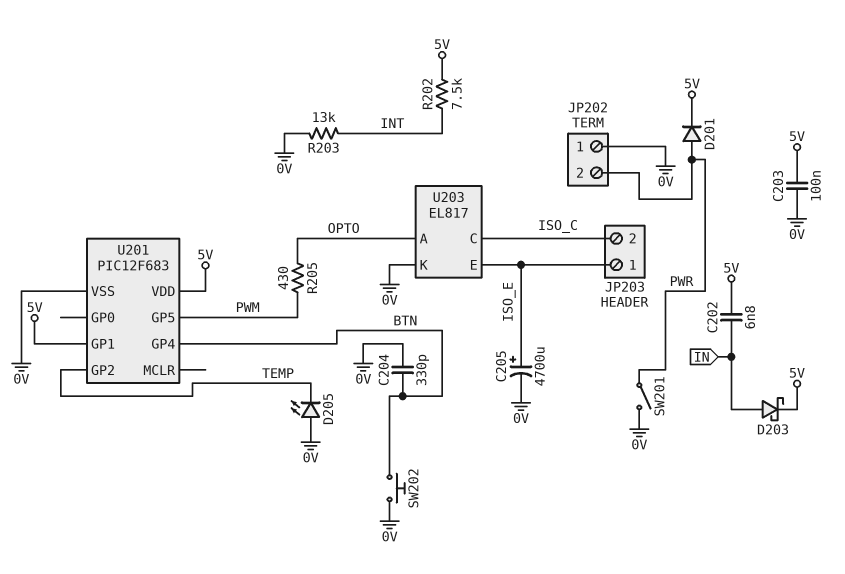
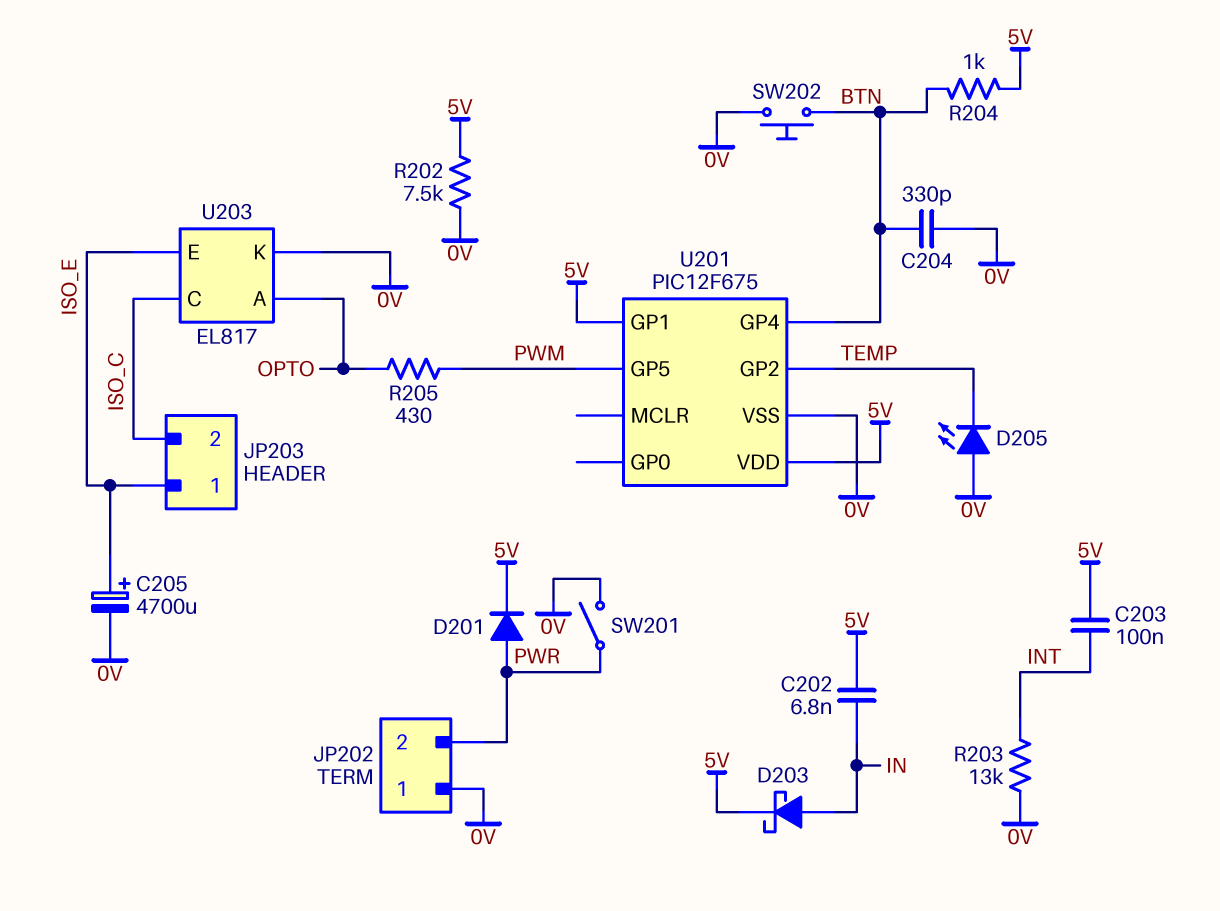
C203: 100nF (0V, 5V) -> 100nF (5V, INT)
R202: 7.5k (5V, INT) -> 7.5k (0V, 5V)
R204: none -> 1k (5V, BTN)
U201: PIC12F683 -> PIC12F675

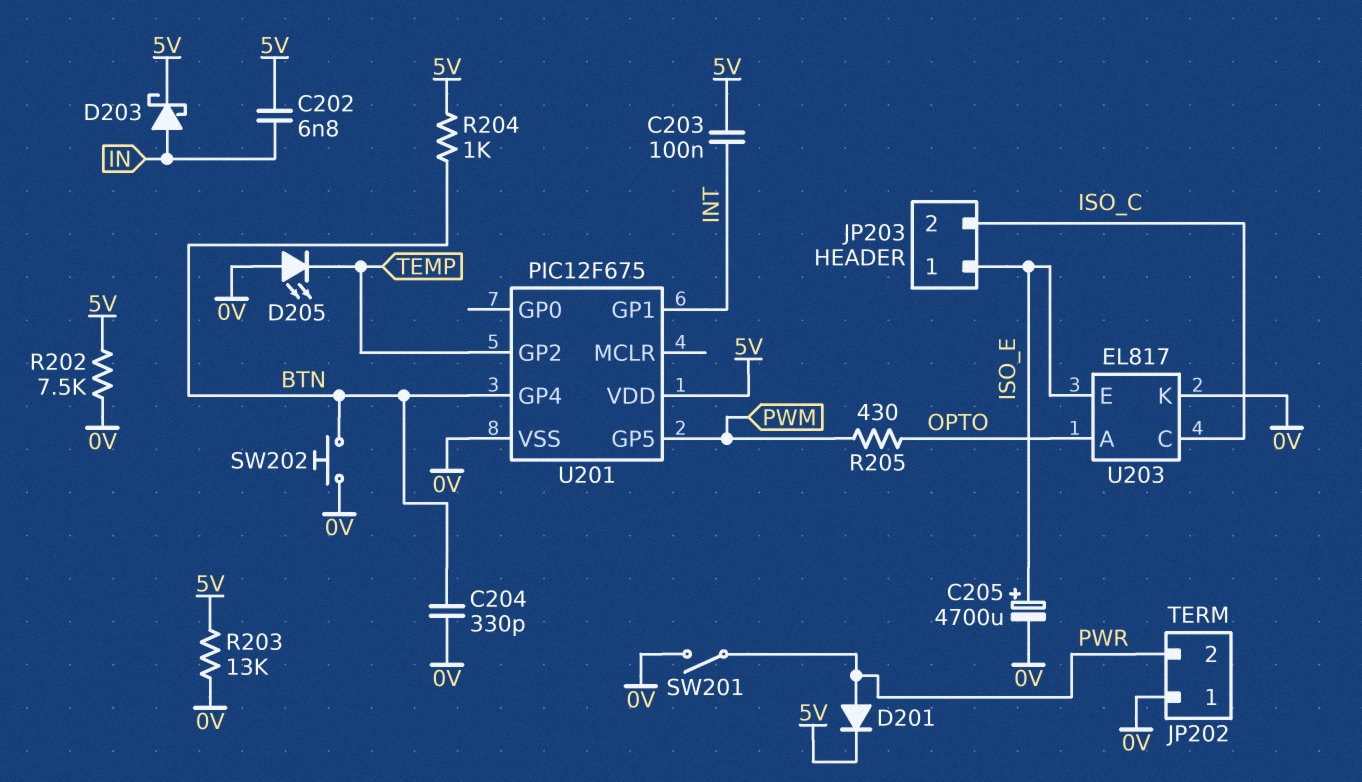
R203: 13k (0V, INT) -> 13k (0V, 5V)
U201 pin GP1: 5V -> INT

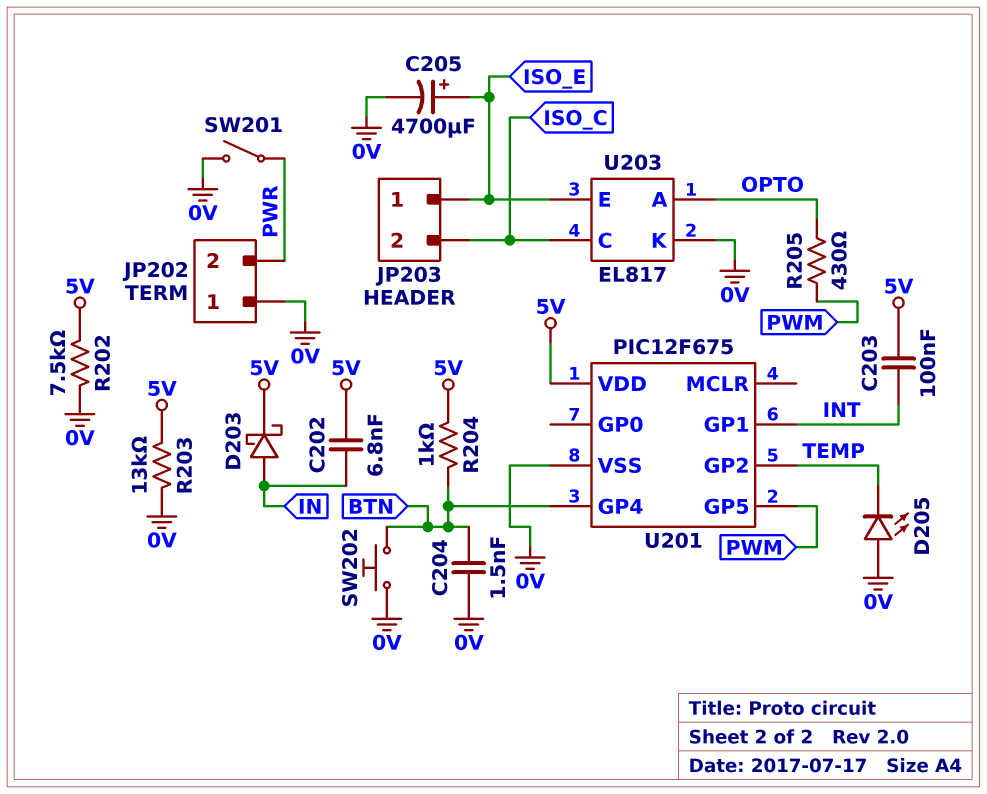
C204: 330pF (0V, BTN) -> 1.5nF (0V, BTN)
D201: diode (A PWR, K 5V) -> none

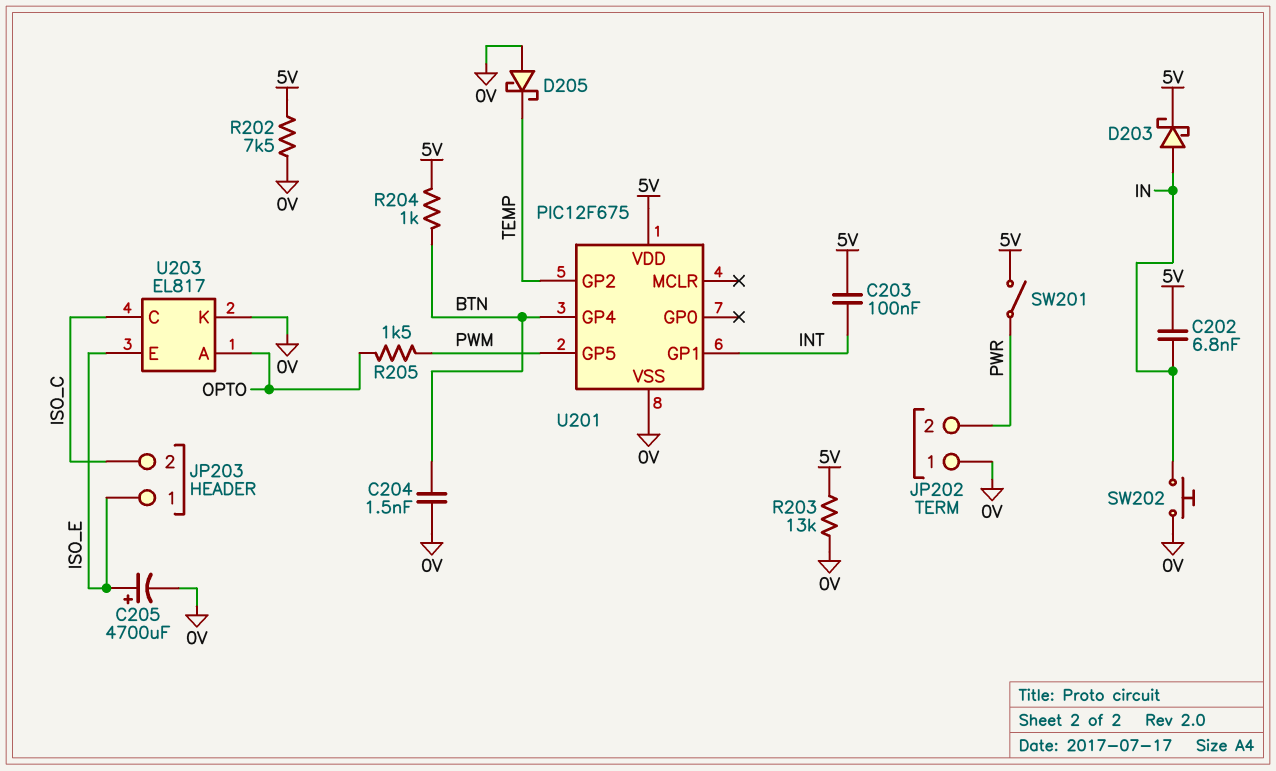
D205: LED (A 0V, K TEMP) -> schottky (A 0V, K TEMP)
R205: 430 (OPTO, PWM) -> 1.5k (OPTO, PWM)
SW201: switch (0V, PWR) -> switch (5V, PWR)
SW202: button (0V, BTN) -> button (0V, IN)

